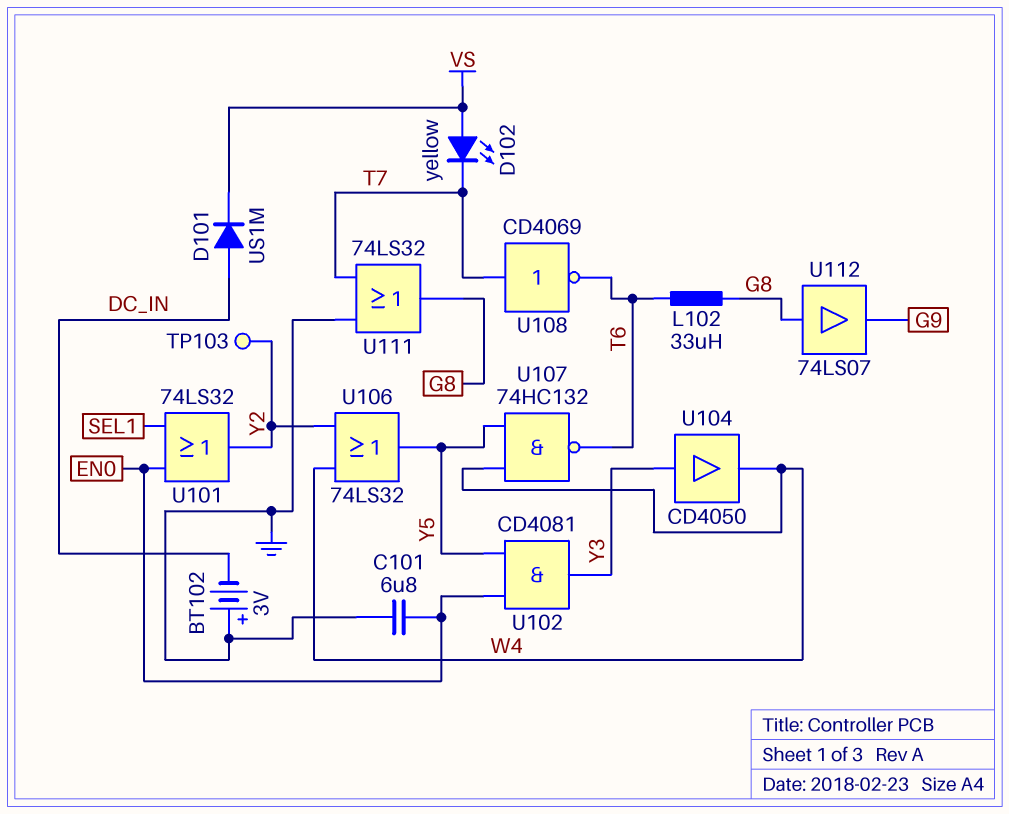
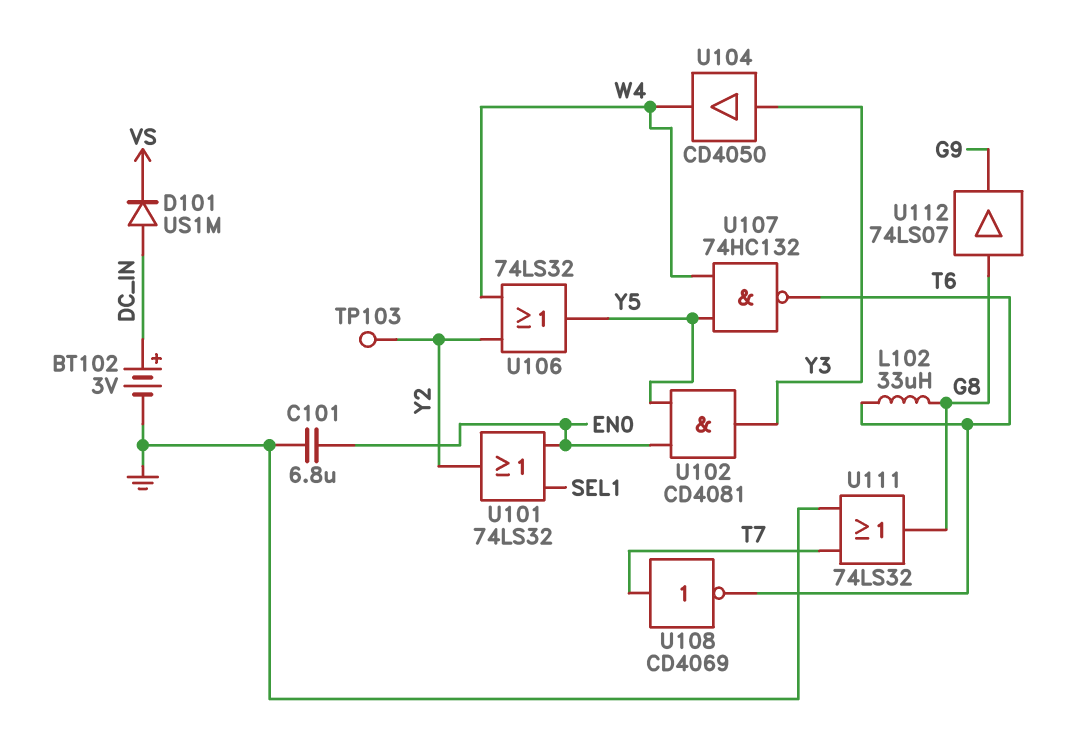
BT102: 3V (plus GND, minus DC_IN) -> 3V (plus DC_IN, minus GND)
D102: LED yellow (A VS, K T7) -> none

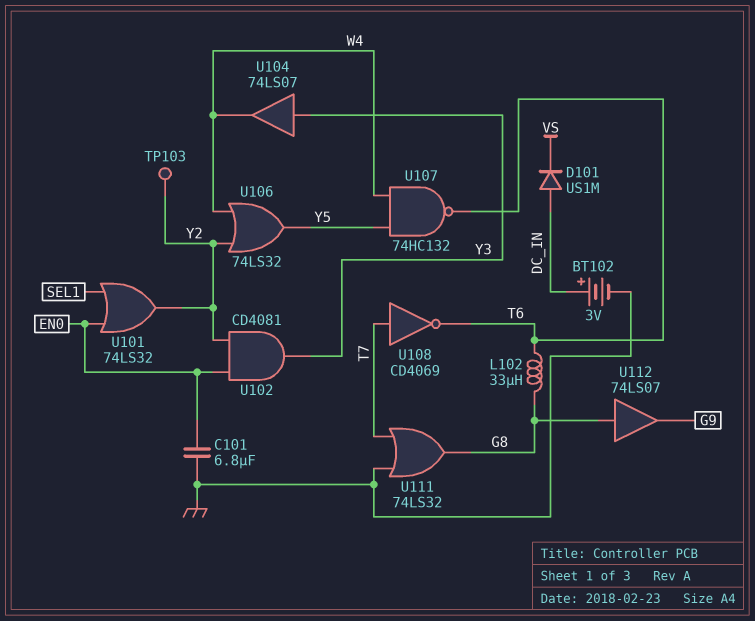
U102: AND CD4081 (in EN0, in Y5, out Y3) -> AND CD4081 (in EN0, in Y2, out Y3)
U104: buffer CD4050 (in Y3, out W4) -> buffer 74LS07 (in Y3, out W4)

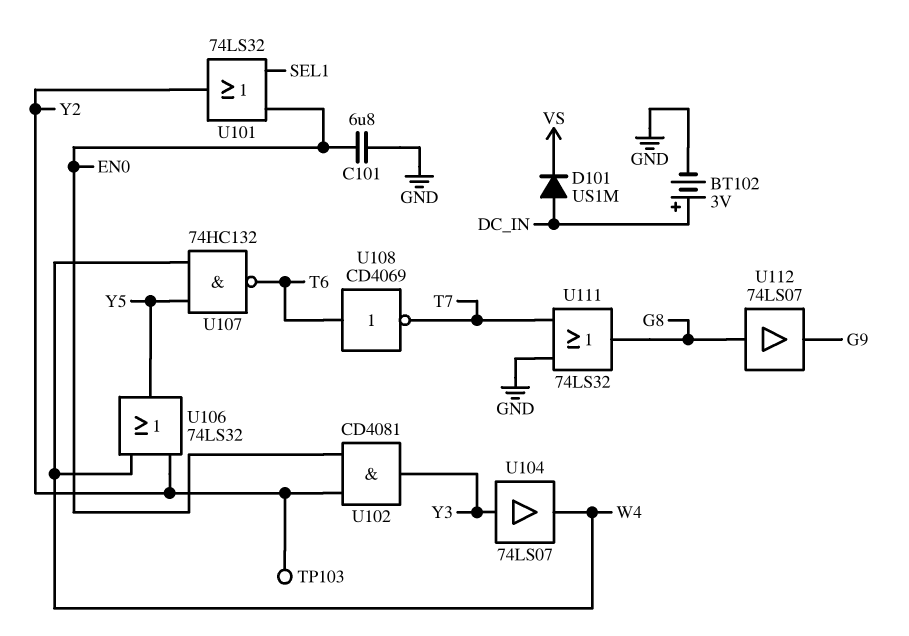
L102: 33uH (G8, T6) -> none
U108: NOT CD4069 (in T7, out T6) -> NOT CD4069 (in T6, out T7)

